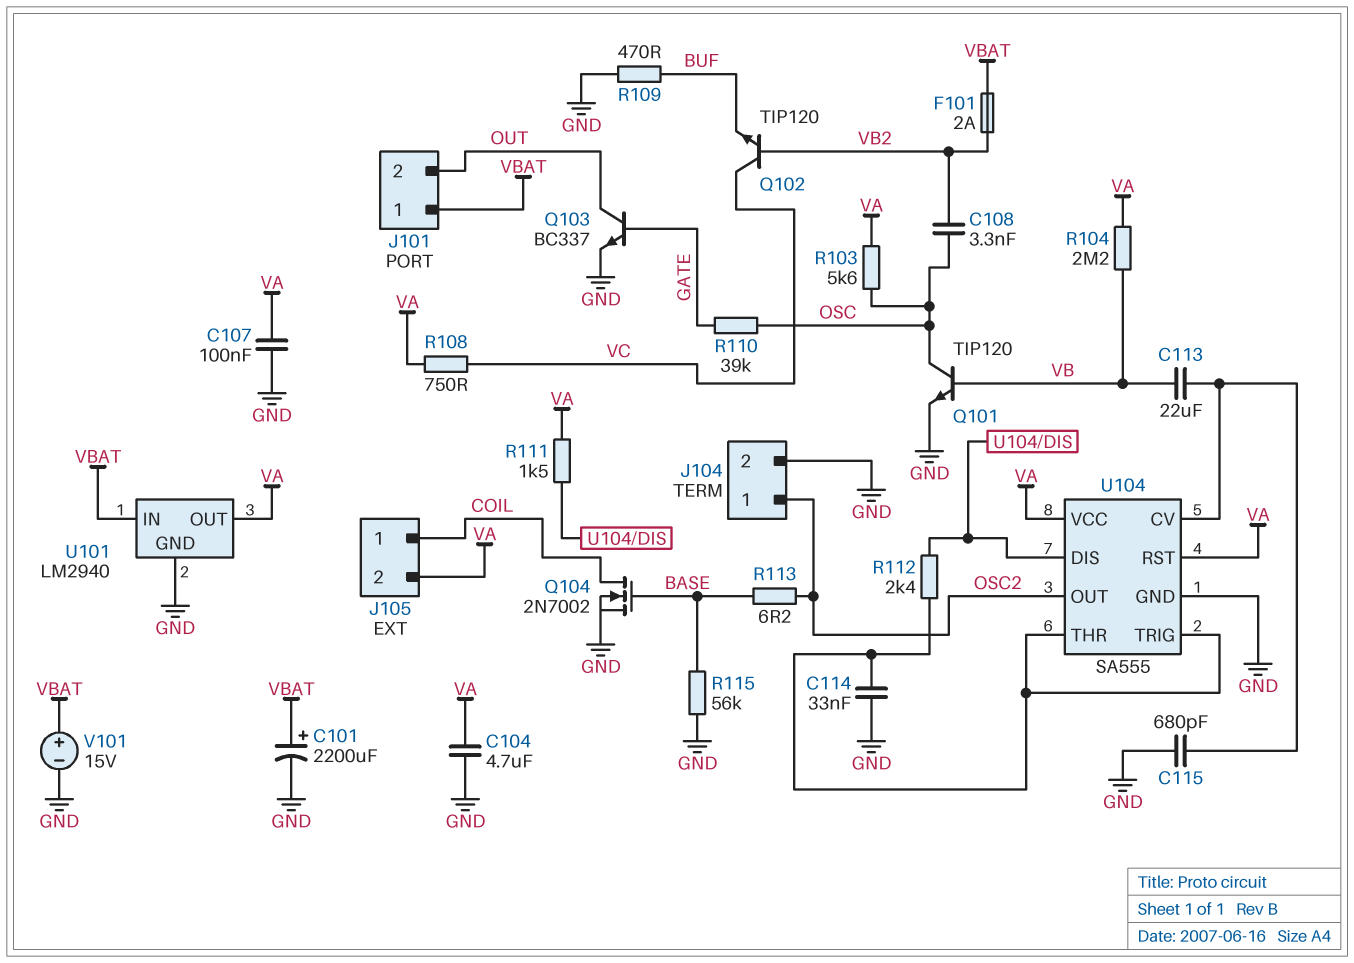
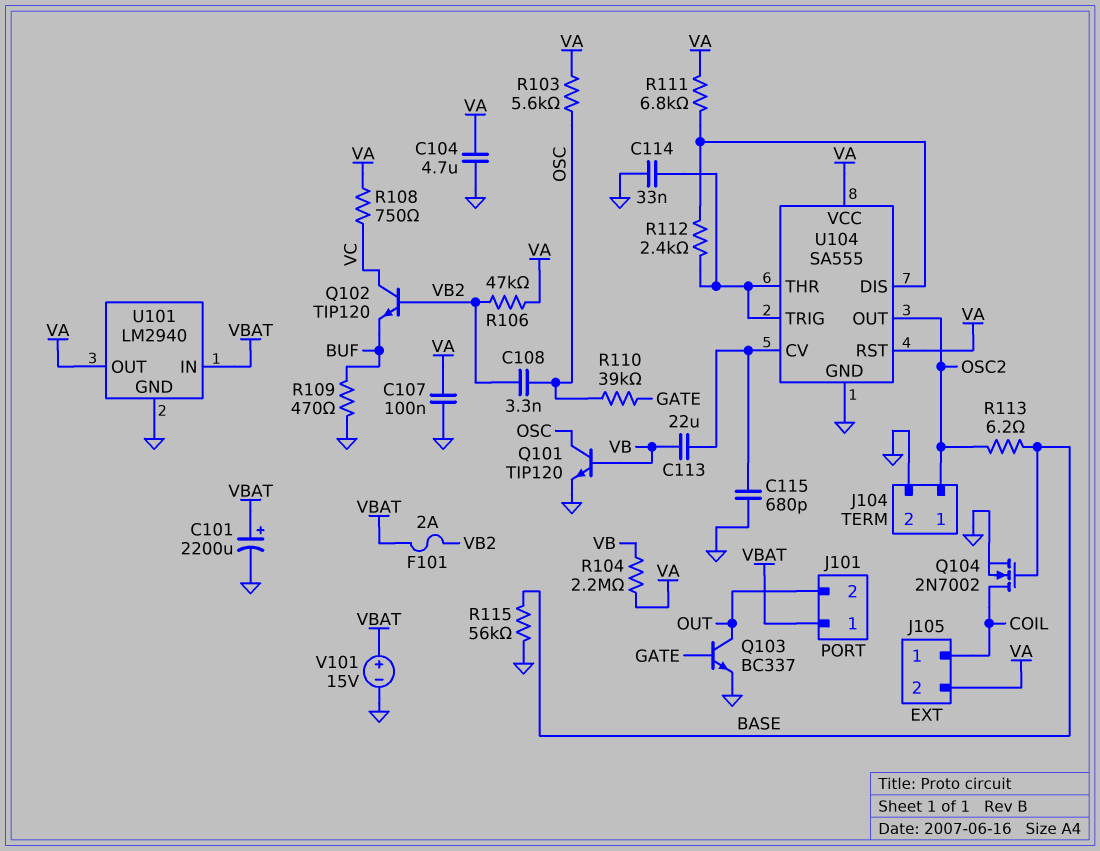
R106: none -> 47k (VA, VB2)
R111: 1.5k (U104/DIS, VA) -> 6.8k (U104/DIS, VA)

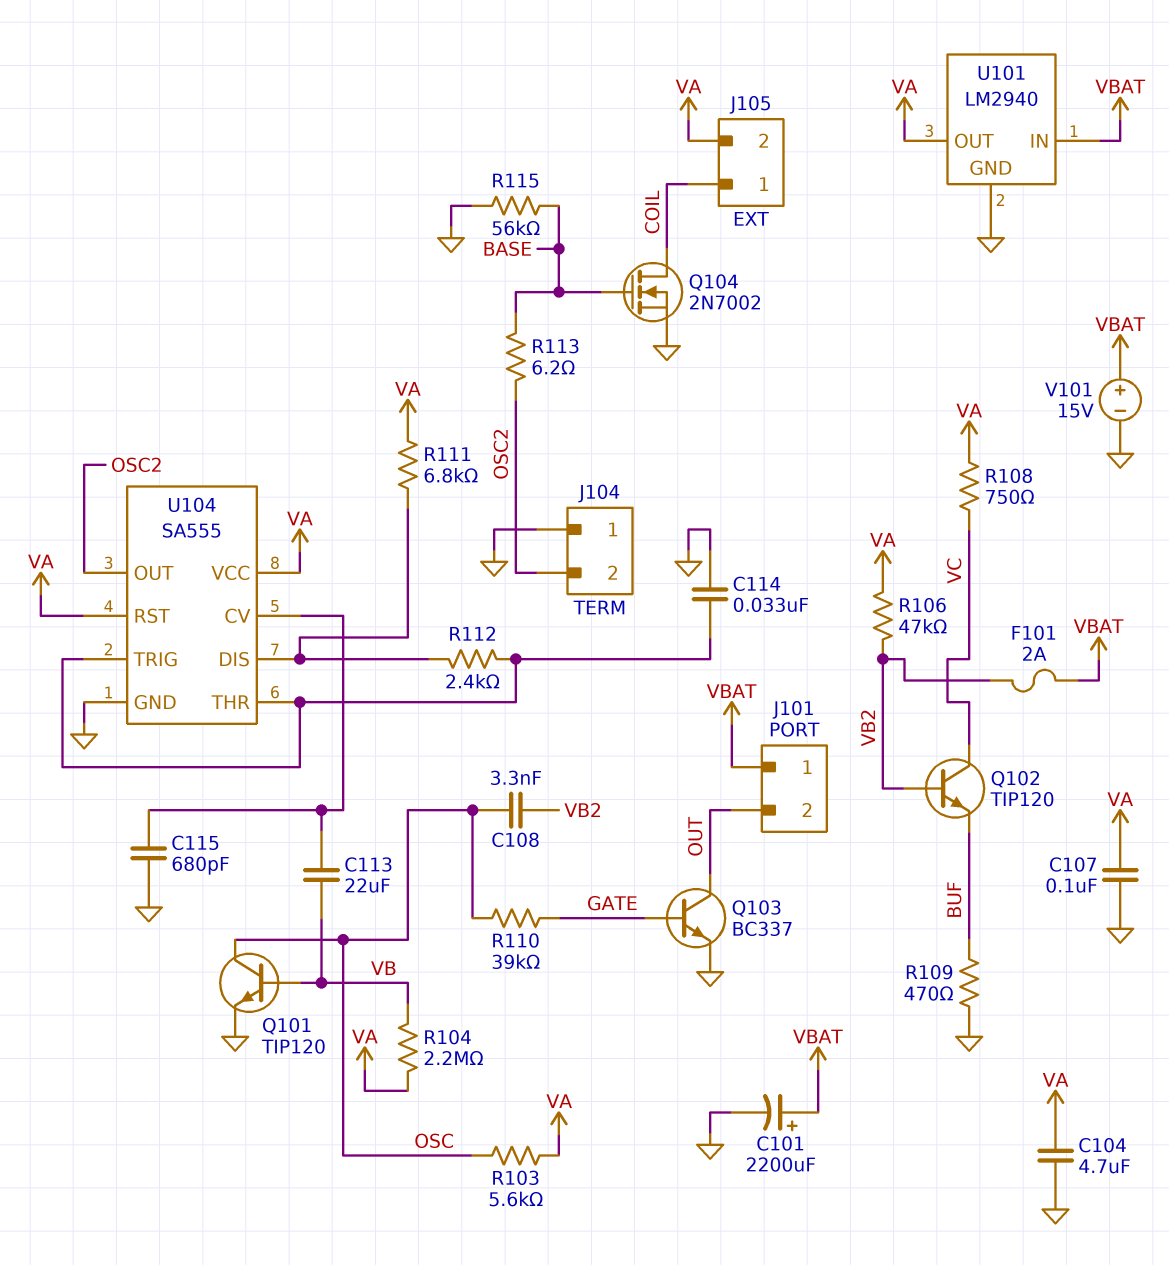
J104 pin 1: OSC2 -> GND
J104 pin 2: GND -> OSC2

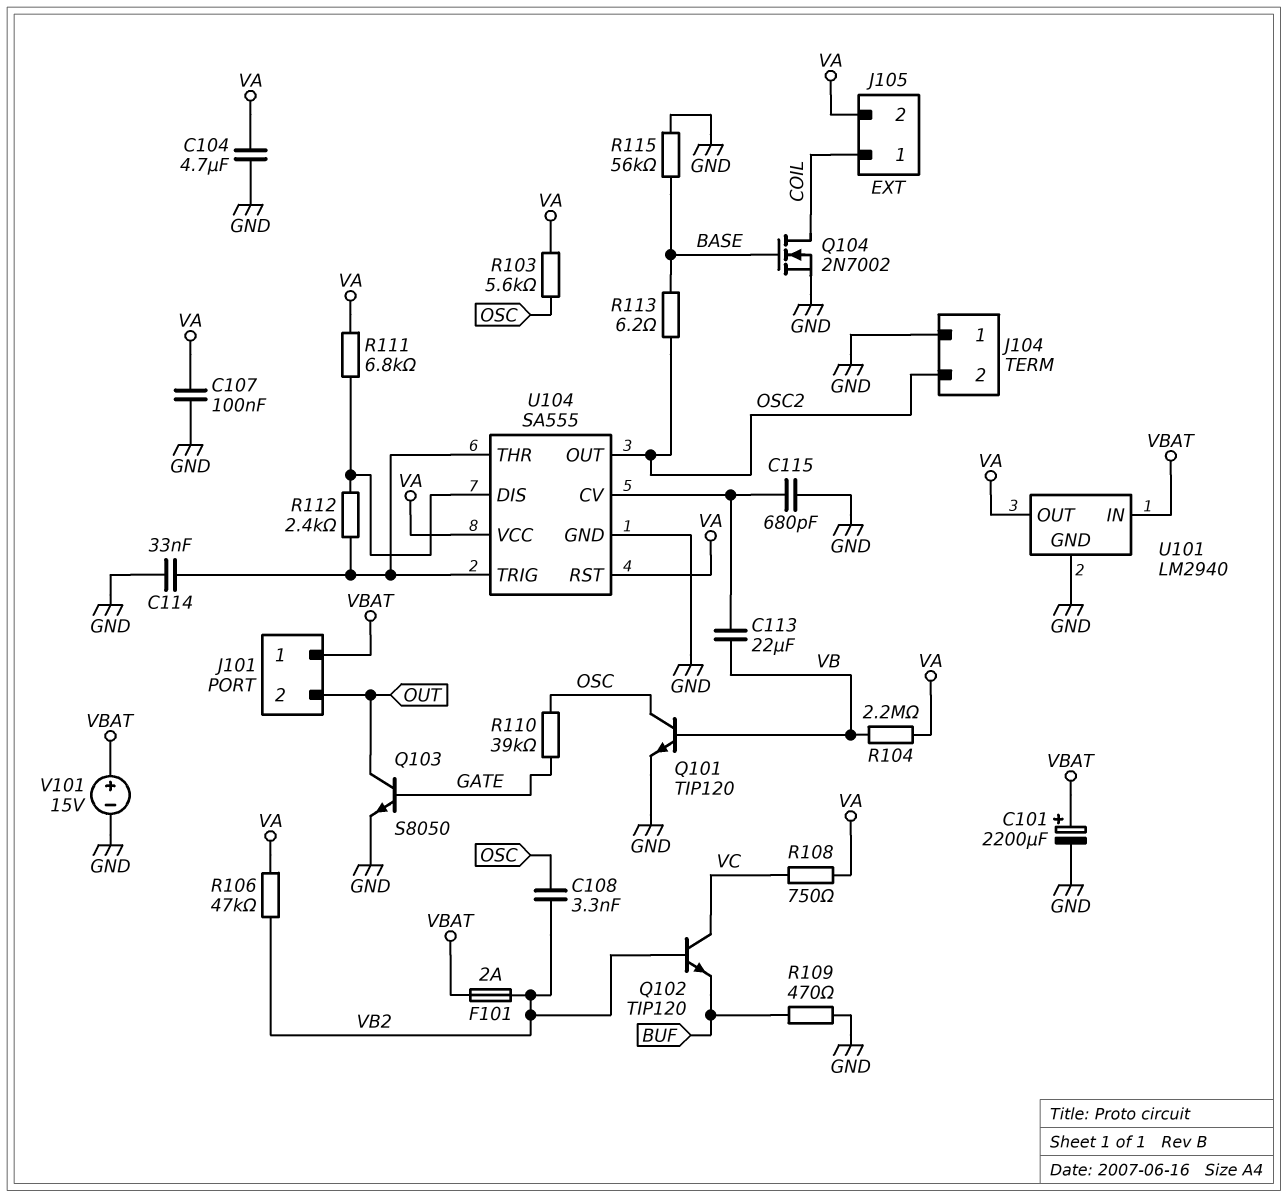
Q103: NPN BC337 (B GATE, C OUT, E GND) -> NPN S8050 (B GATE, C OUT, E GND)

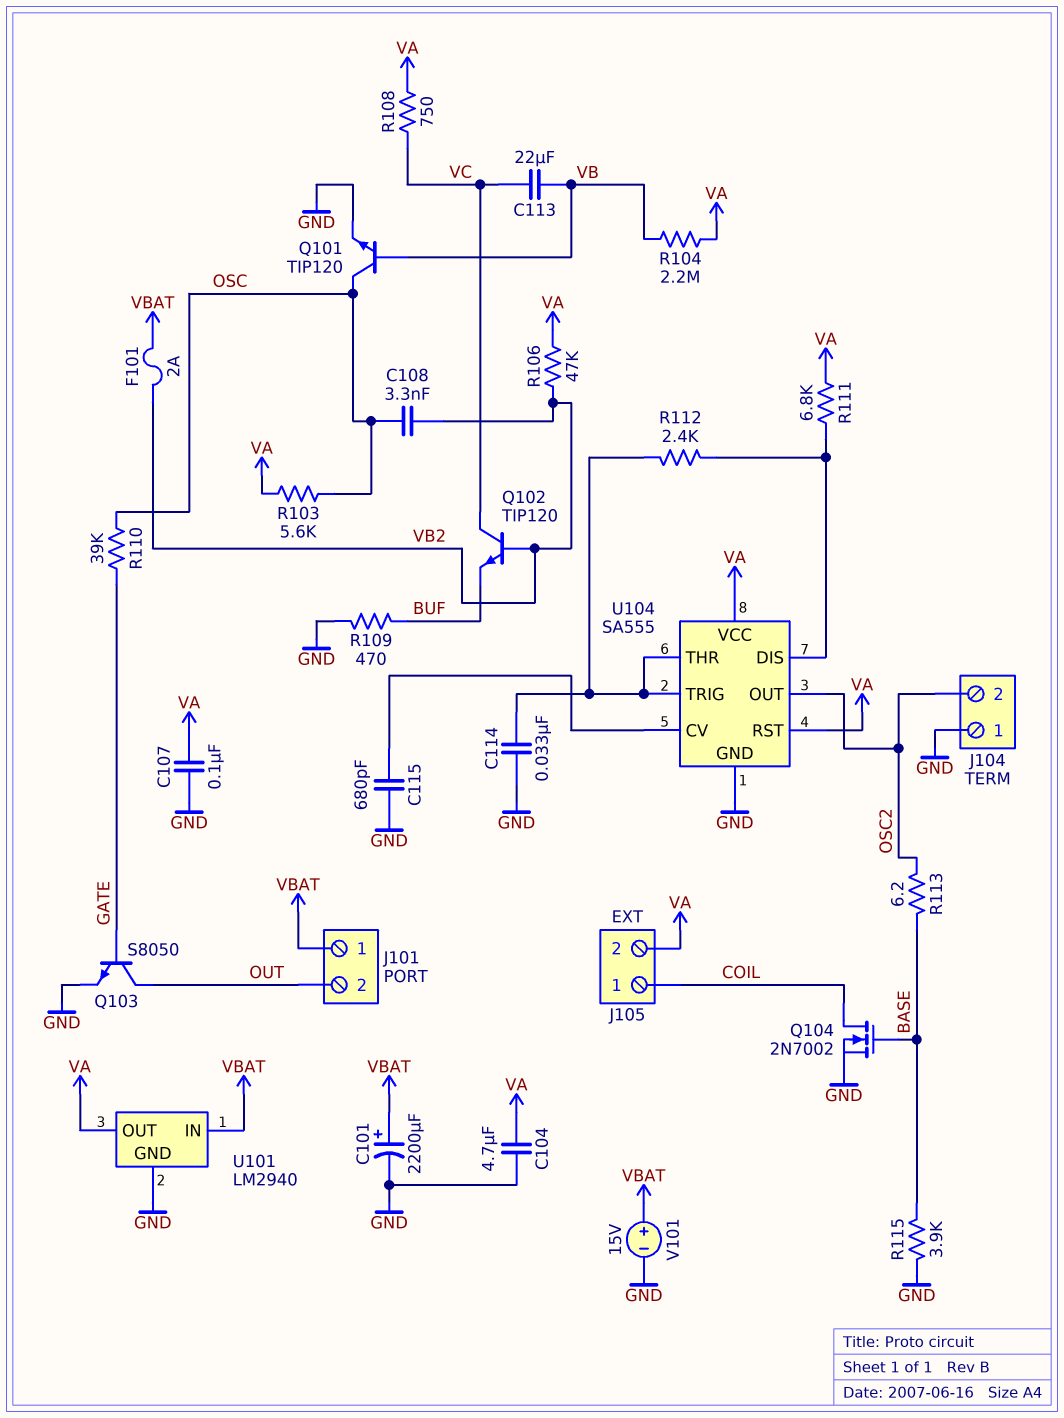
C113: 22uF (U104/CV, VB) -> 22uF (VB, VC)
R115: 56k (BASE, GND) -> 3.9k (BASE, GND)

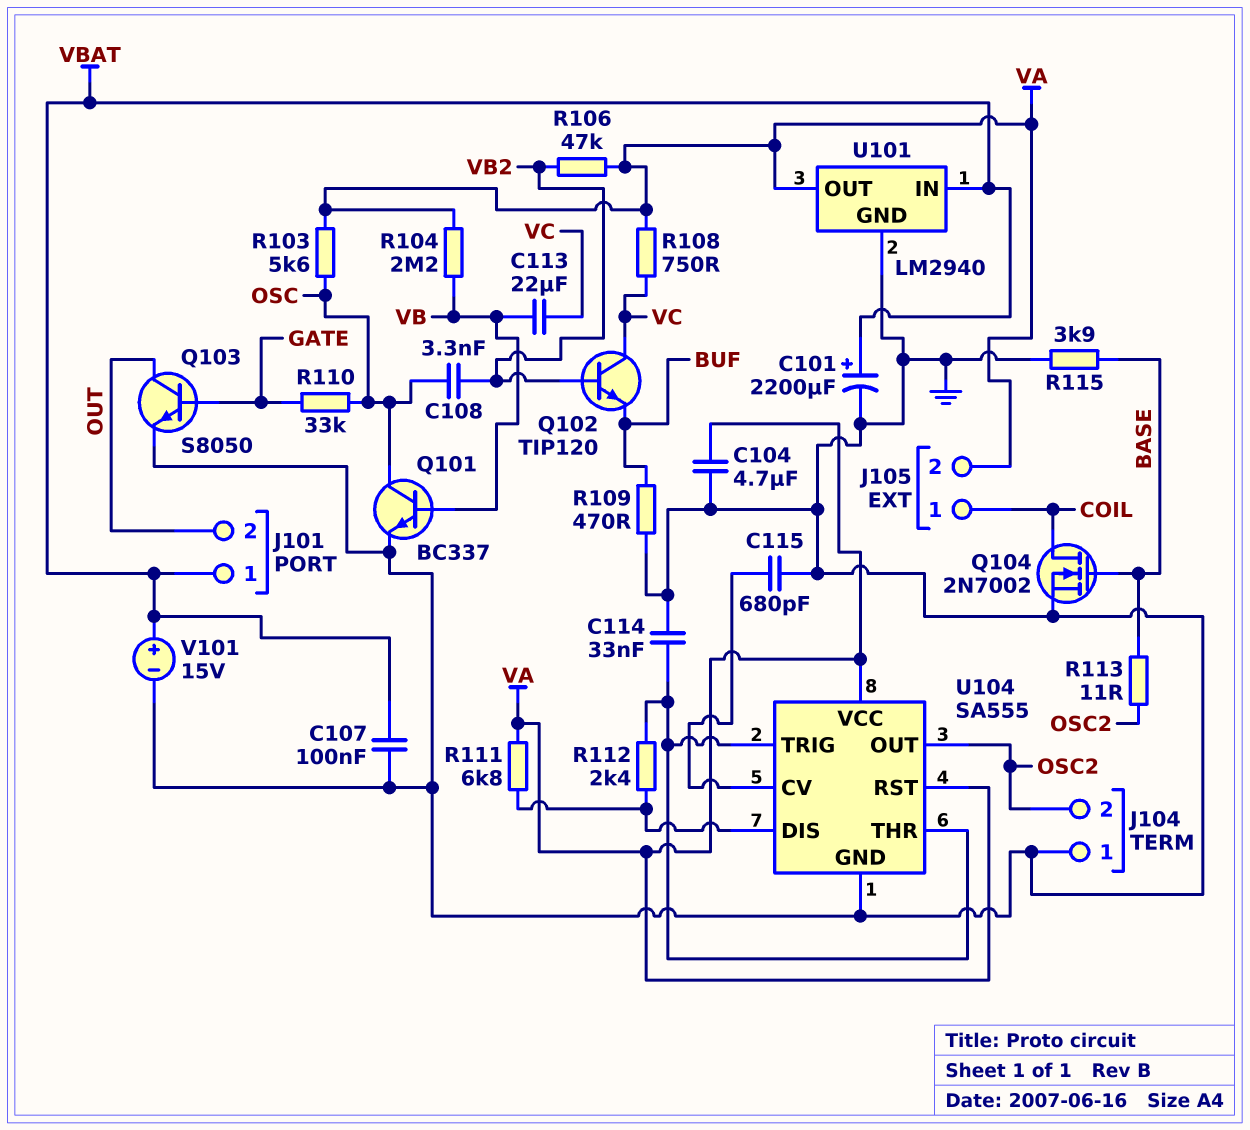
C107: 100nF (GND, VA) -> 100nF (GND, VBAT)
F101: 2A (VB2, VBAT) -> none
Q101: NPN TIP120 (B VB, C OSC, E GND) -> NPN BC337 (B VB, C OSC, E GND)
R110: 39k (GATE, OSC) -> 33k (GATE, OSC)
R113: 6.2 (BASE, OSC2) -> 11 (BASE, OSC2)

